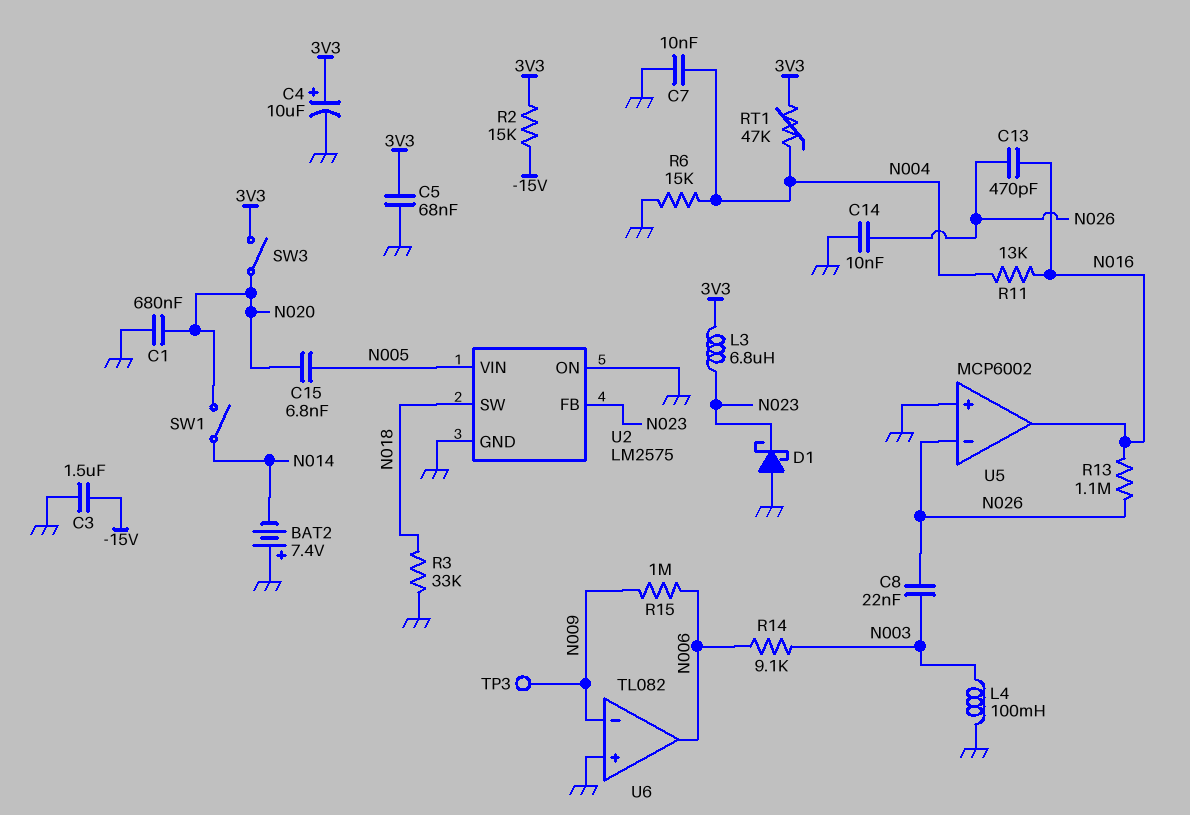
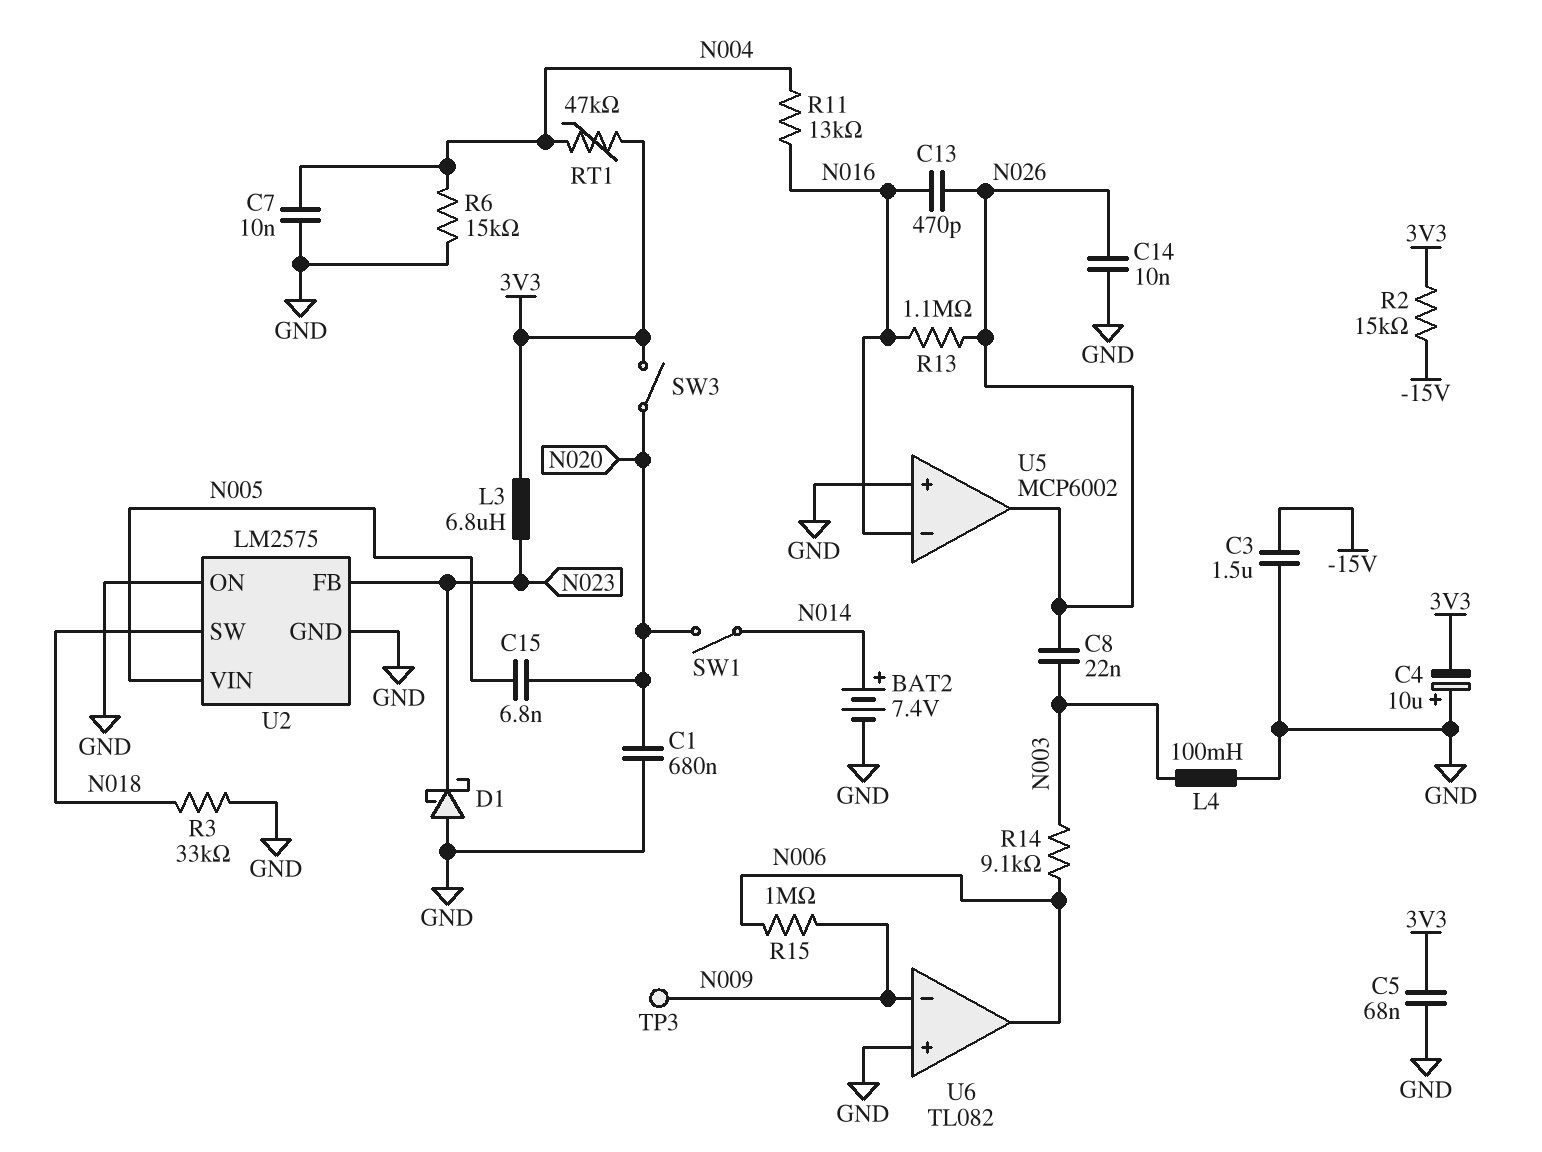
BAT2: 7.4V (plus GND, minus N014) -> 7.4V (plus N014, minus GND)
C4: 10uF (plus 3V3, minus GND) -> 10uF (plus GND, minus 3V3)
U5 pin in-: N026 -> N016
U5 pin out: N016 -> N026

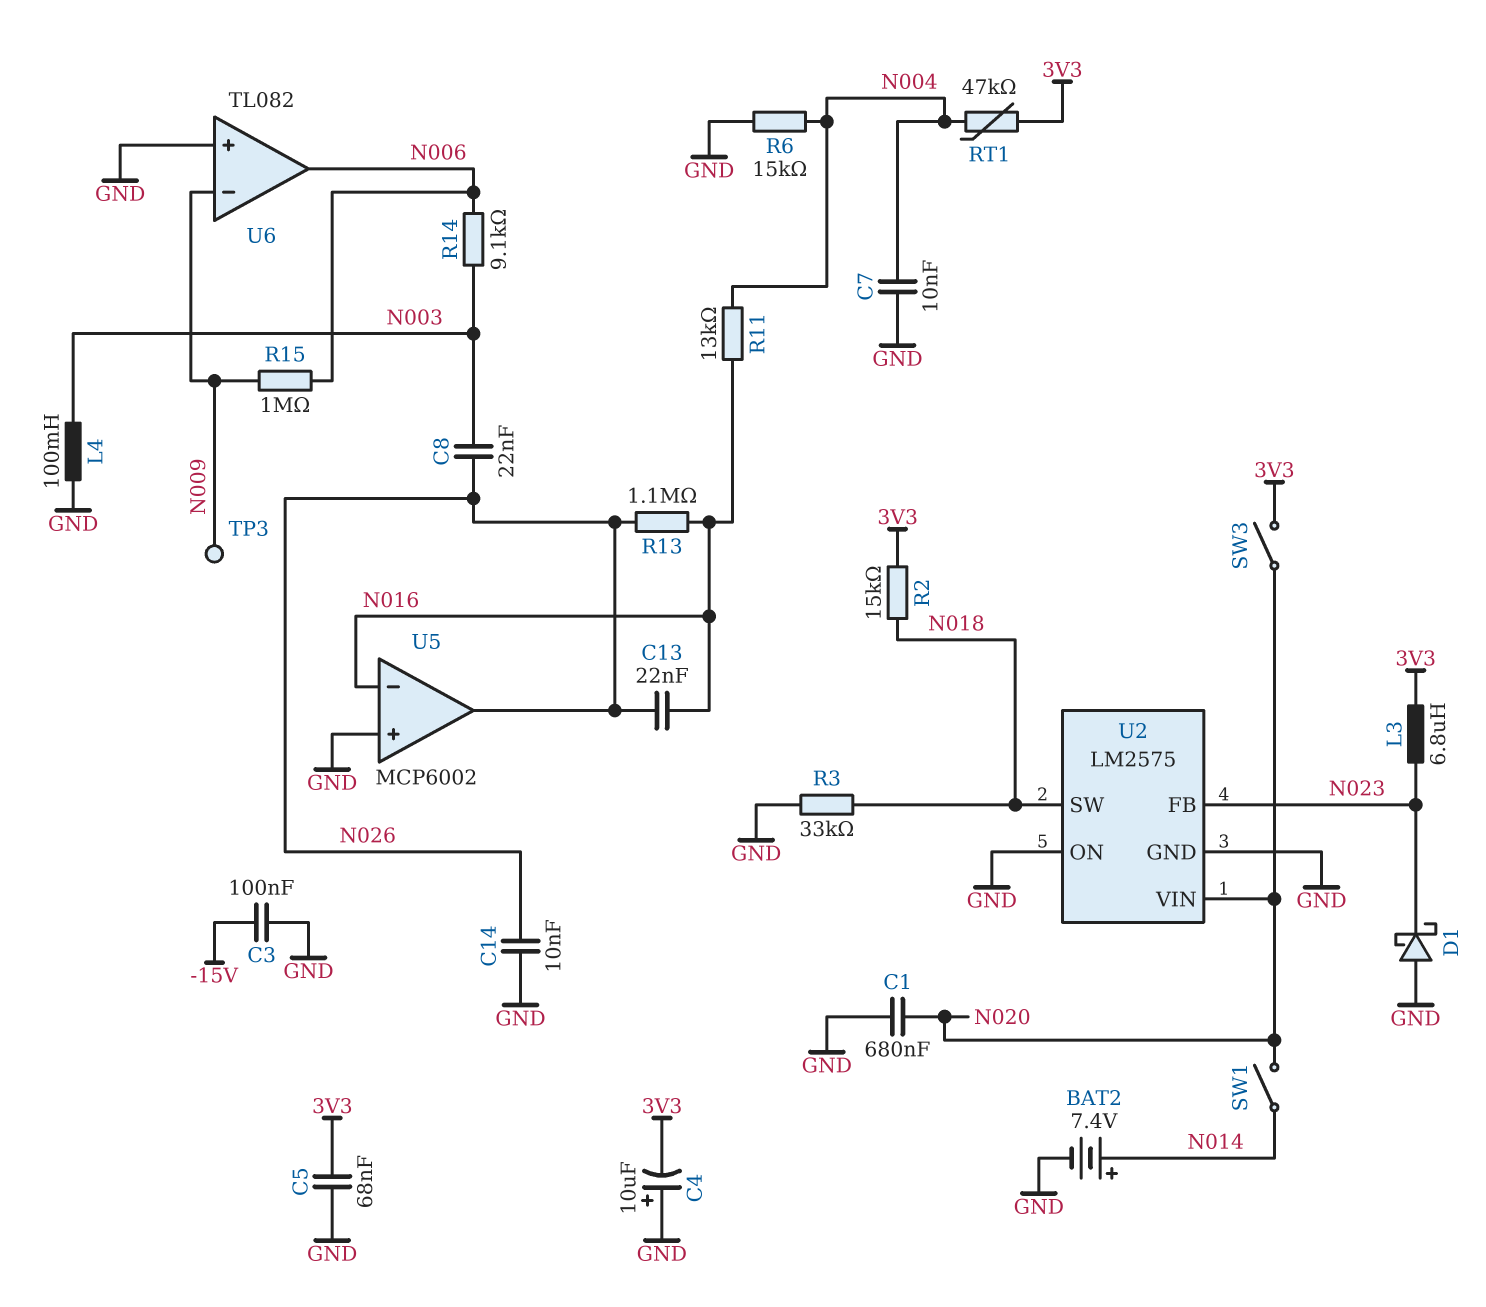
C3: 1.5uF (-15V, GND) -> 100nF (-15V, GND)
C13: 470pF (N016, N026) -> 22nF (N016, N026)
C15: 6.8nF (N005, N020) -> none
R2: 15k (-15V, 3V3) -> 15k (3V3, N018)
U2 pin VIN: N005 -> N020

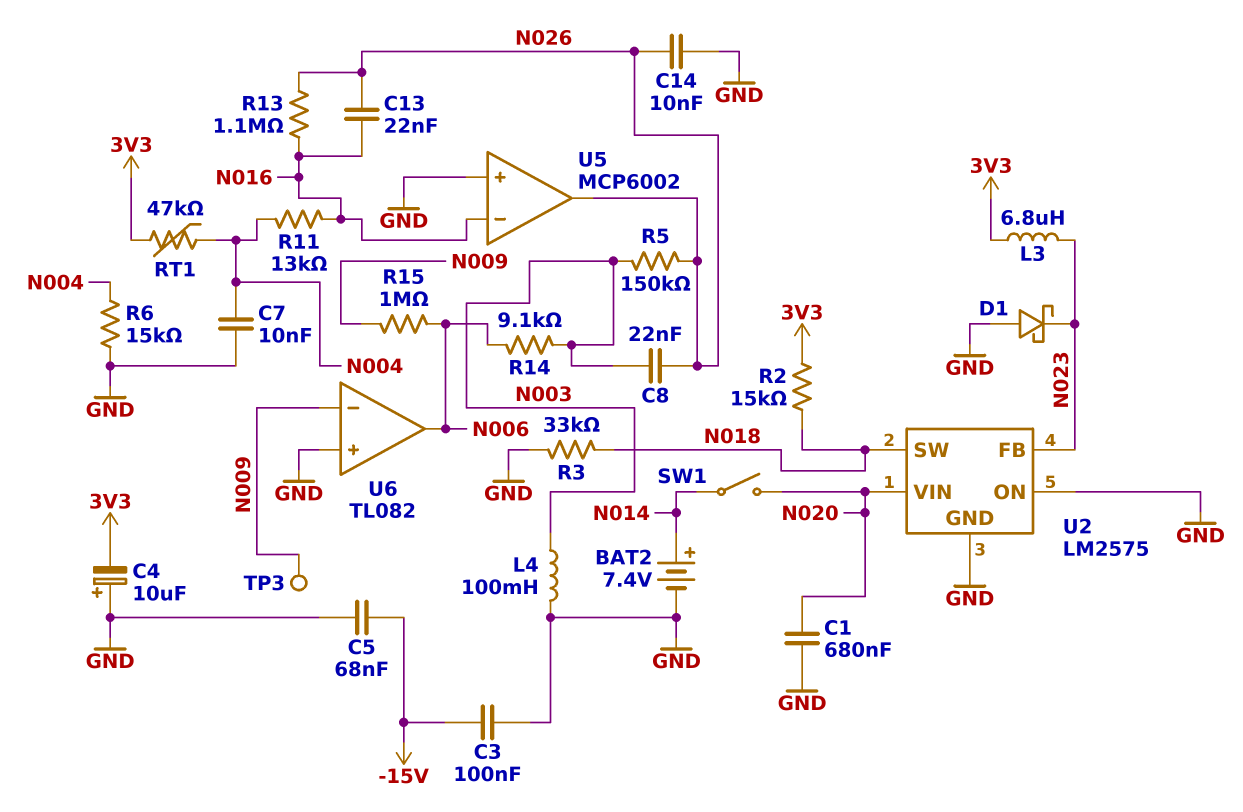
C5: 68nF (3V3, GND) -> 68nF (-15V, GND)
R5: none -> 150k (N003, N026)
SW3: switch (3V3, N020) -> none

